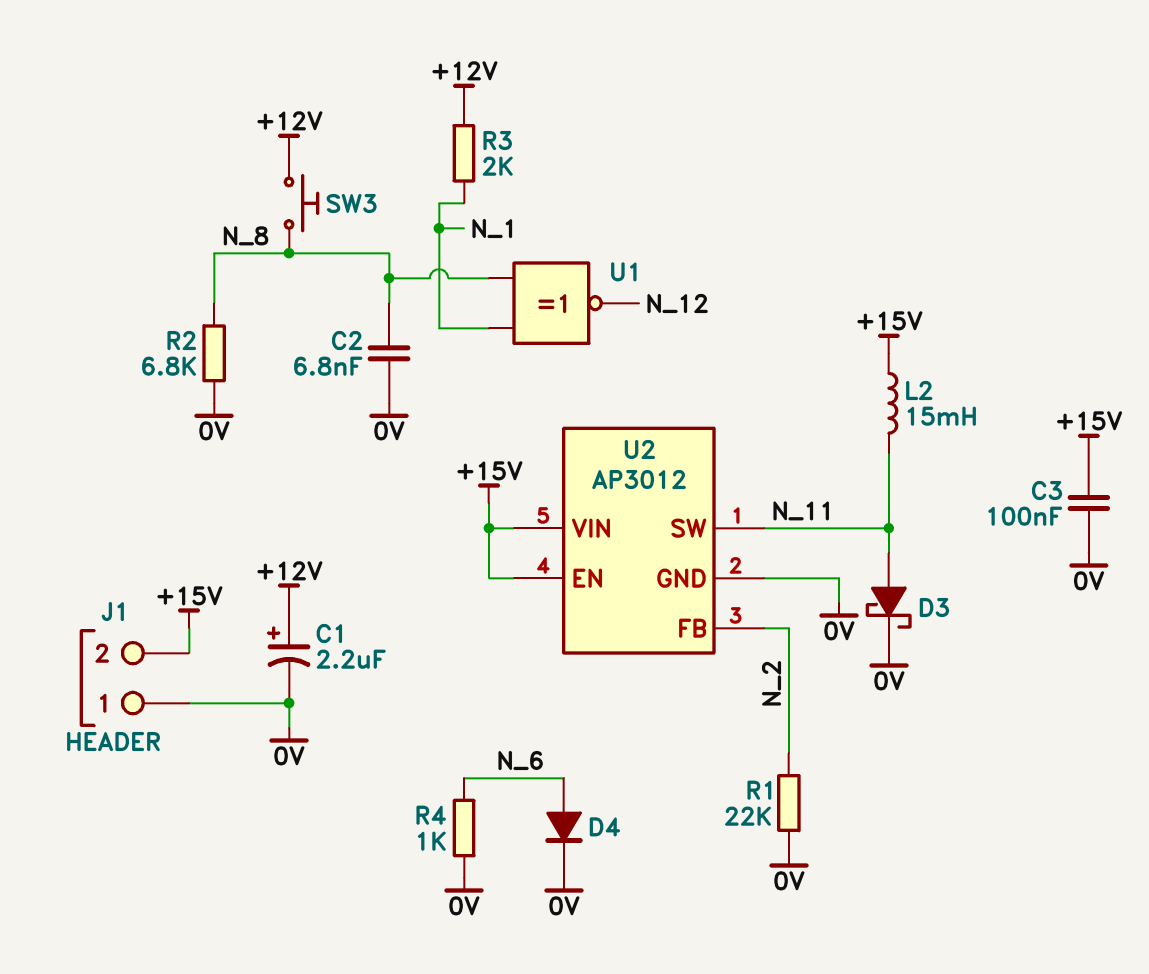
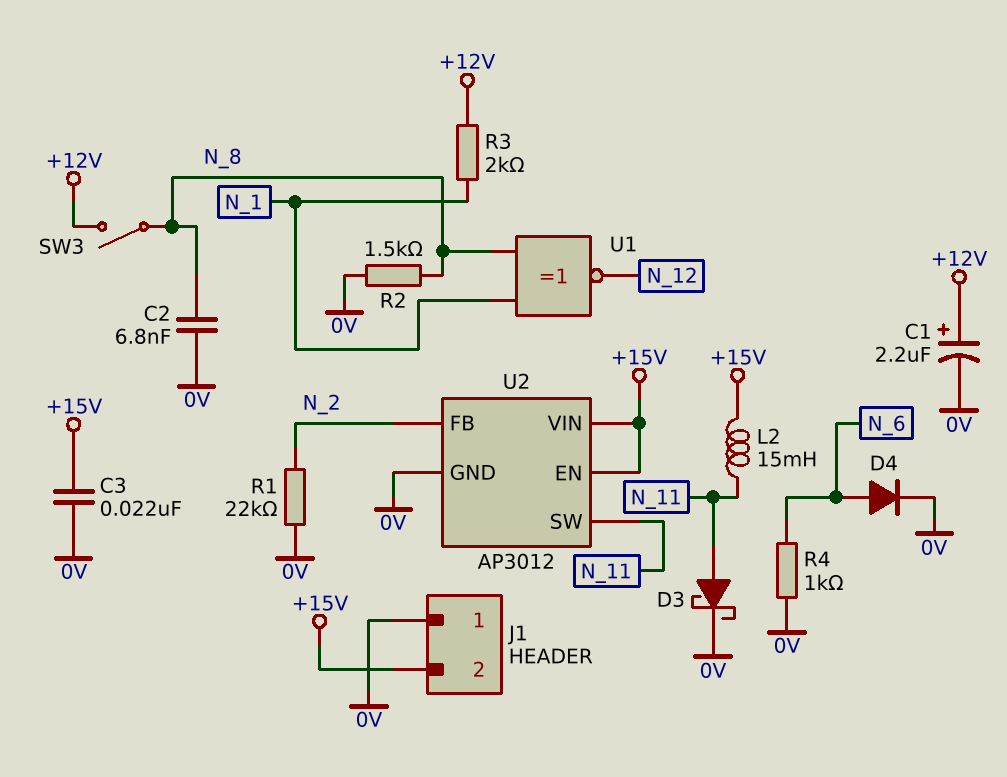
C3: 100nF (+15V, 0V) -> 22nF (+15V, 0V)
R2: 6.8k (0V, N_8) -> 1.5k (0V, N_8)
SW3: button (+12V, N_8) -> switch (+12V, N_8)

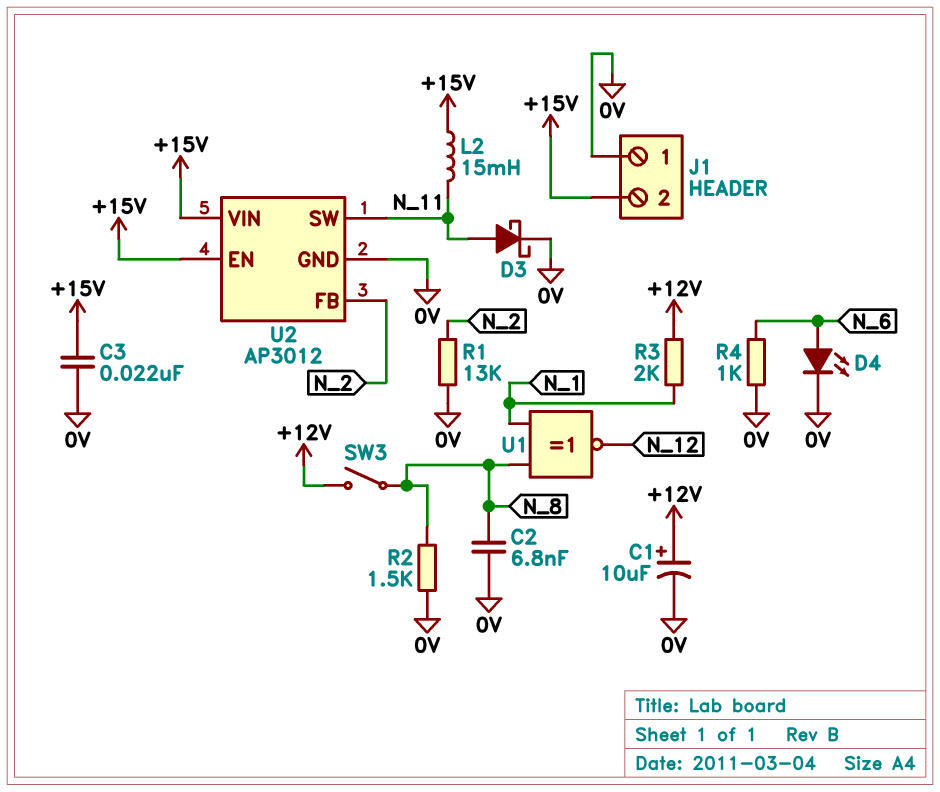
C1: 2.2uF (plus +12V, minus 0V) -> 10uF (plus +12V, minus 0V)
D4: diode (A N_6, K 0V) -> LED (A N_6, K 0V)
R1: 22k (0V, N_2) -> 13k (0V, N_2)

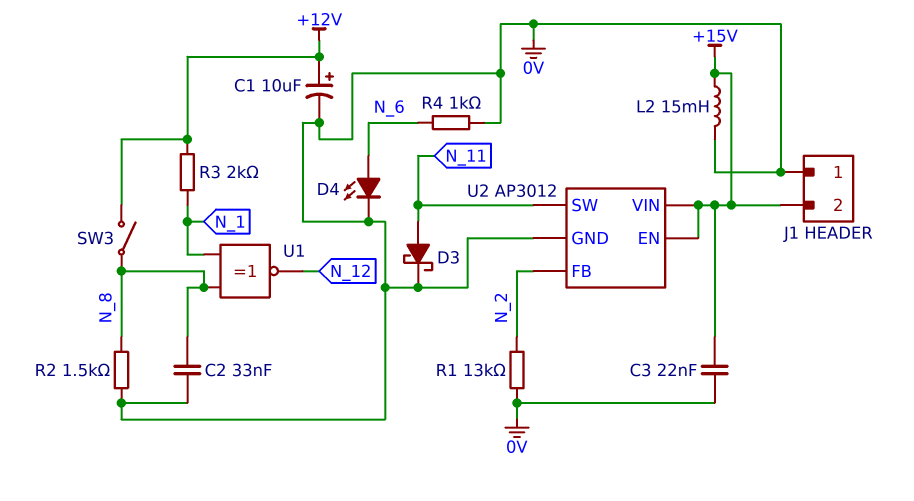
C2: 6.8nF (0V, N_8) -> 33nF (0V, N_8)
L2: 15mH (+15V, N_11) -> 15mH (+15V, 0V)

